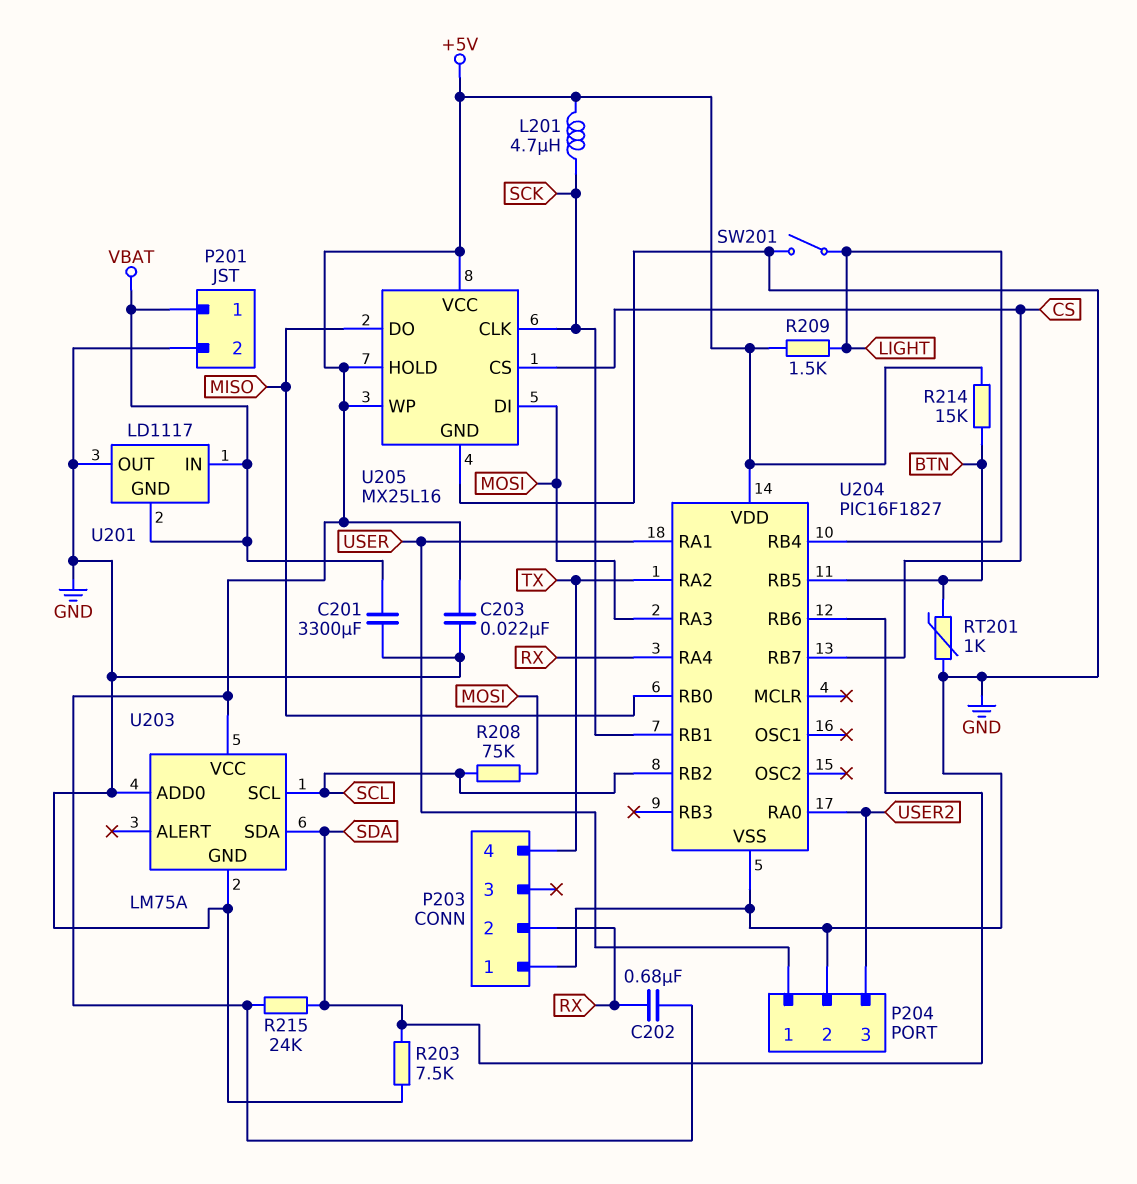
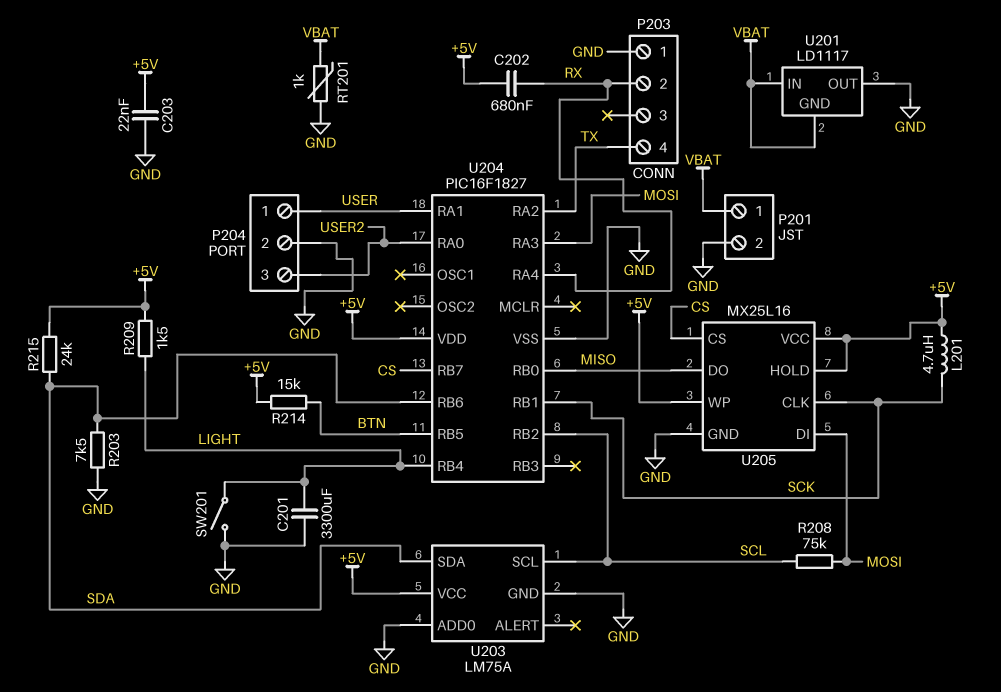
C201: 3300uF (GND, VBAT) -> 3300uF (GND, LIGHT)
RT201: 1k (BTN, GND) -> 1k (GND, VBAT)

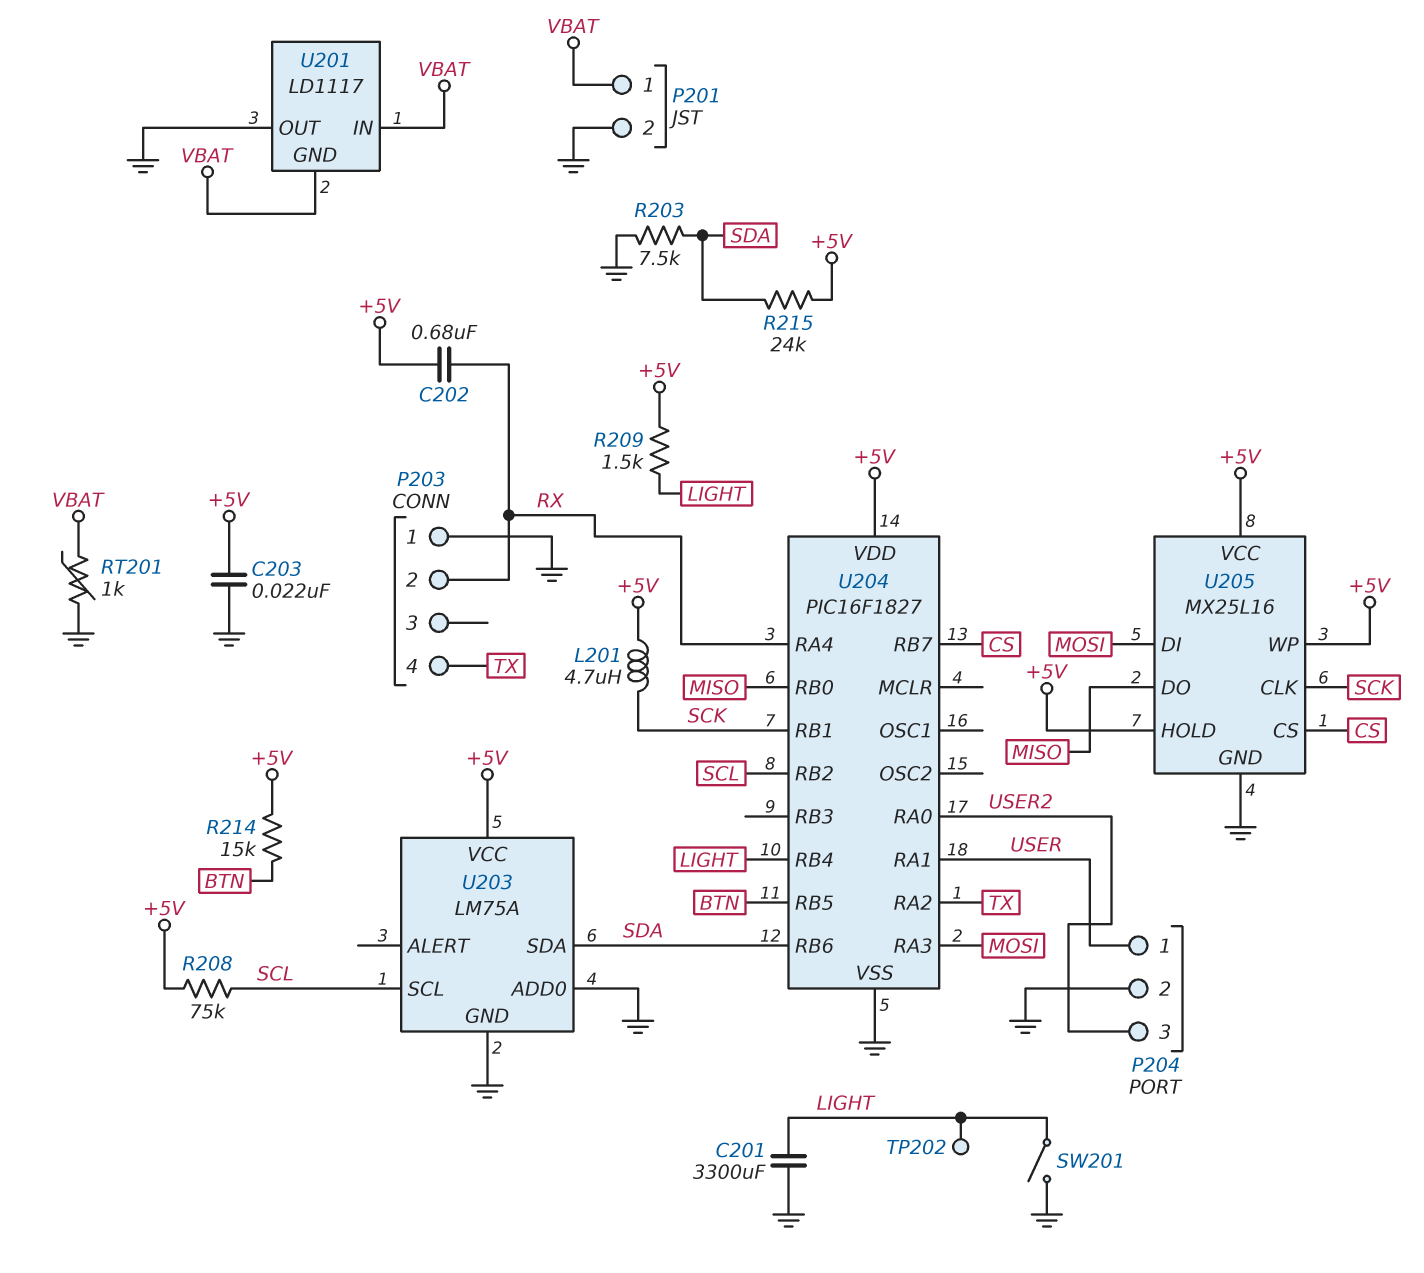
R208: 75k (MOSI, SCL) -> 75k (+5V, SCL)
TP202: none -> test point (LIGHT)

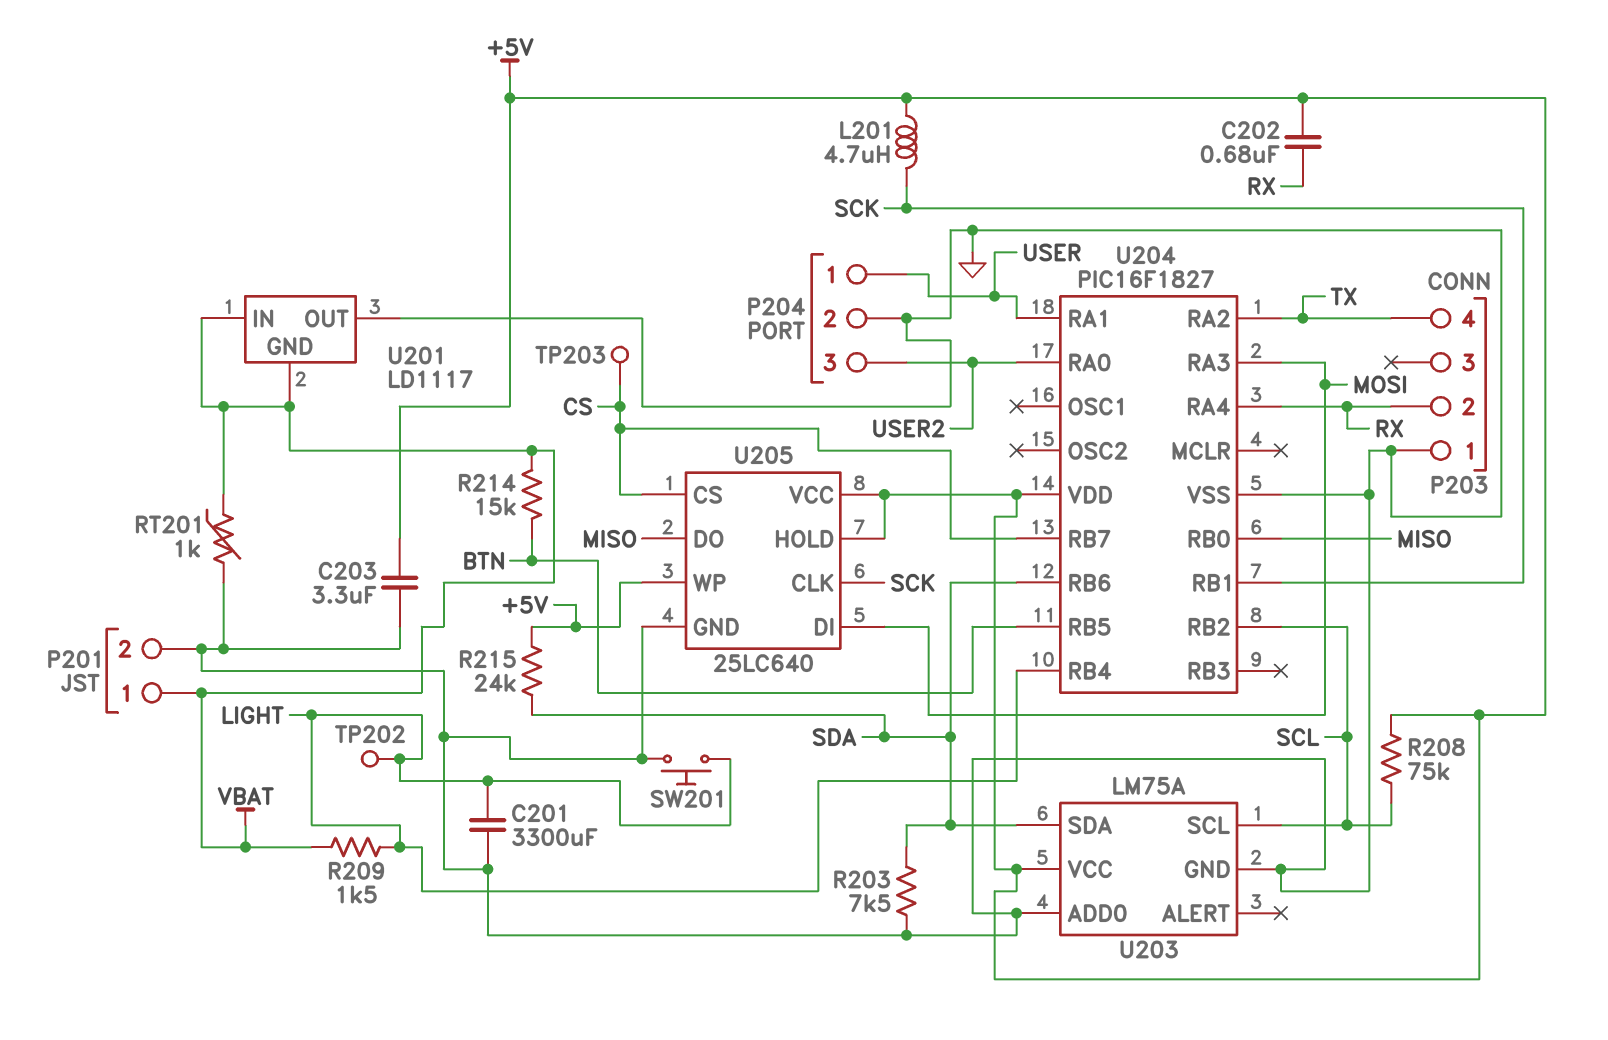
C203: 22nF (+5V, GND) -> 3.3uF (+5V, GND)
R209: 1.5k (+5V, LIGHT) -> 1.5k (LIGHT, VBAT)
R214: 15k (+5V, BTN) -> 15k (BTN, VBAT)
SW201: switch (GND, LIGHT) -> button (GND, LIGHT)
TP203: none -> test point (CS)
U205: MX25L16 -> 25LC640

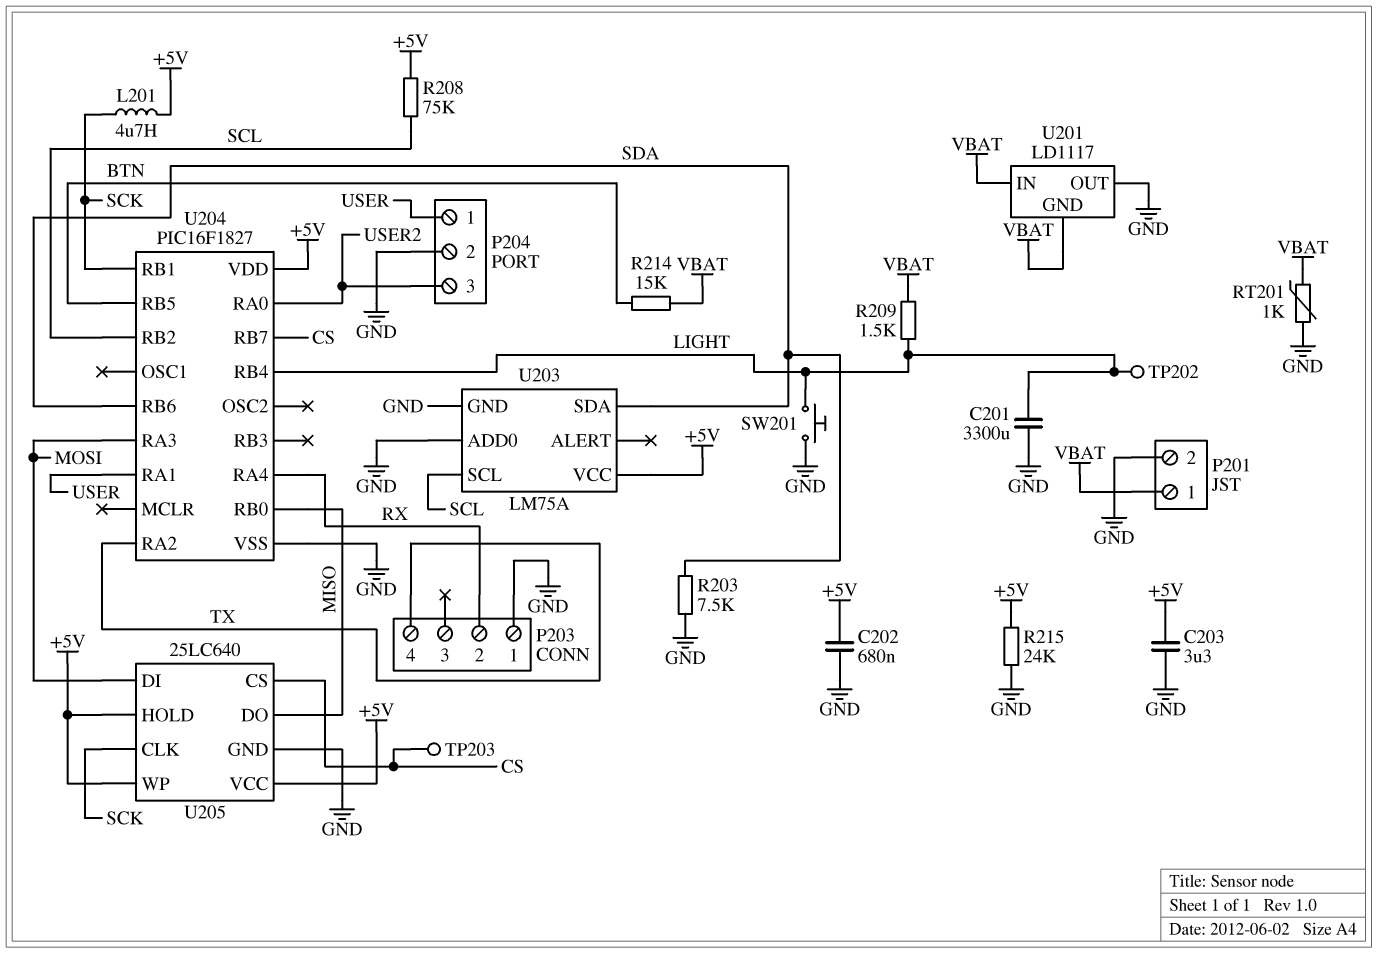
C202: 680nF (+5V, RX) -> 680nF (+5V, GND)
R215: 24k (+5V, SDA) -> 24k (+5V, GND)

